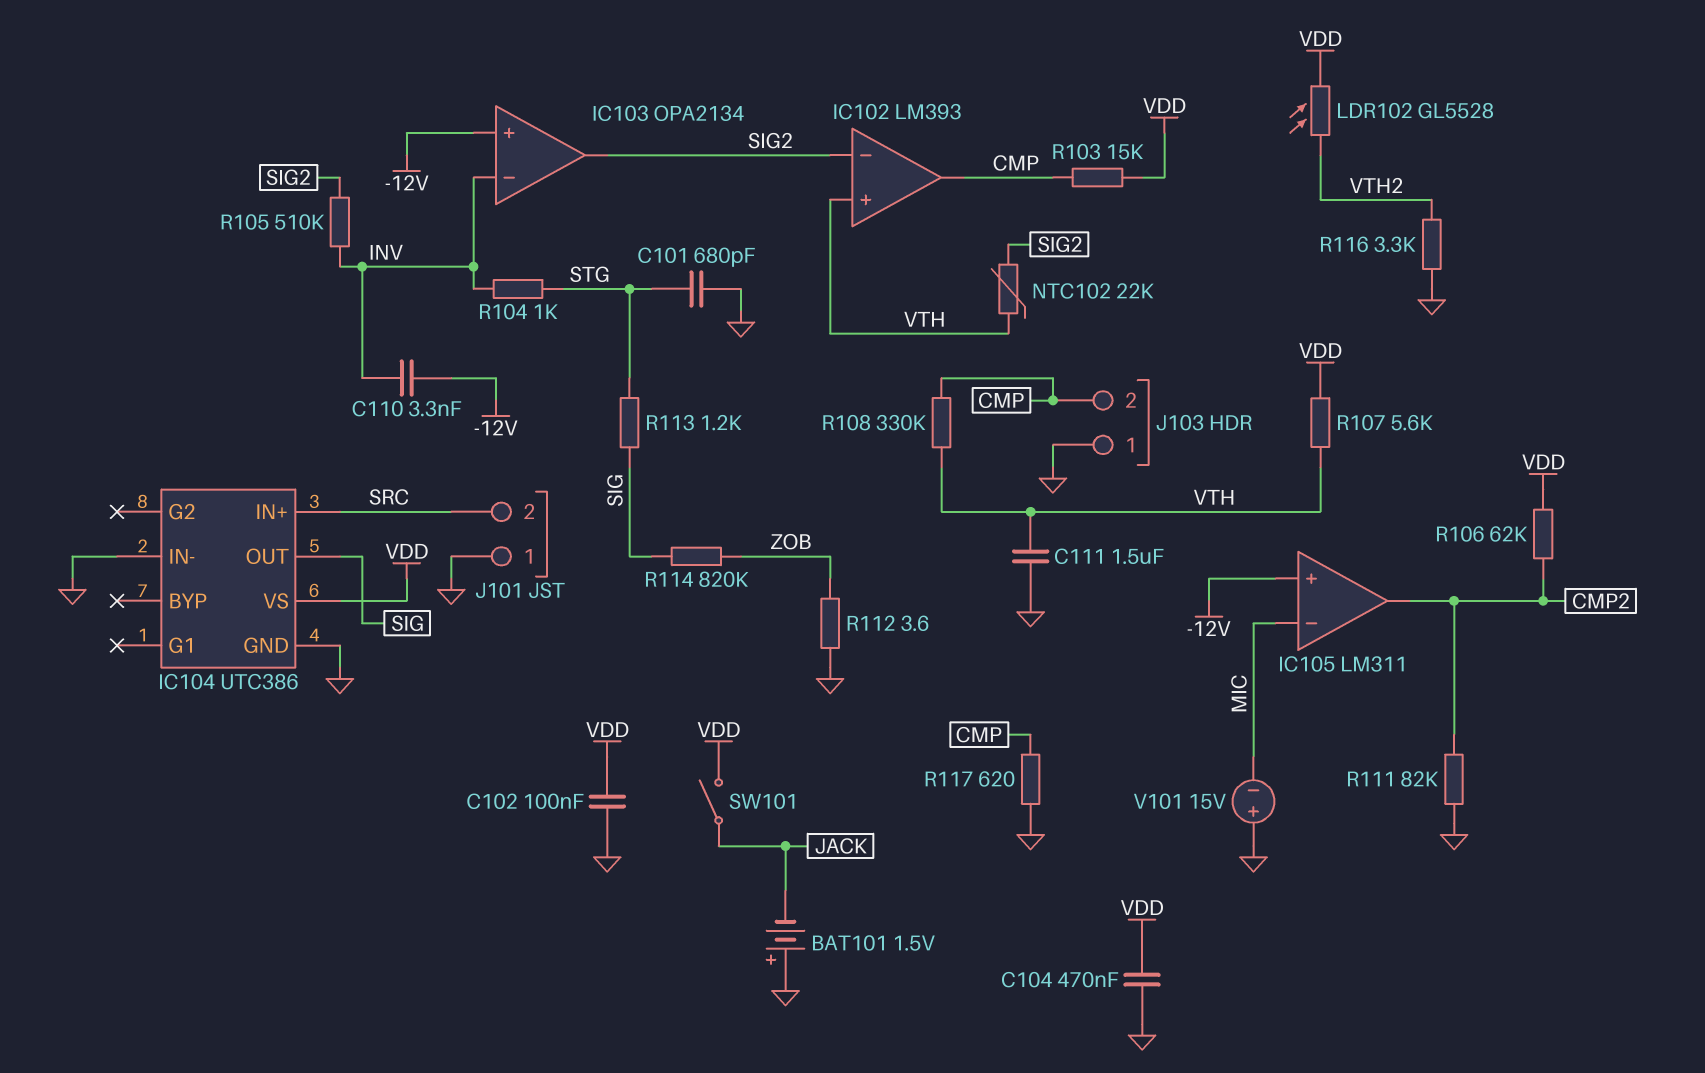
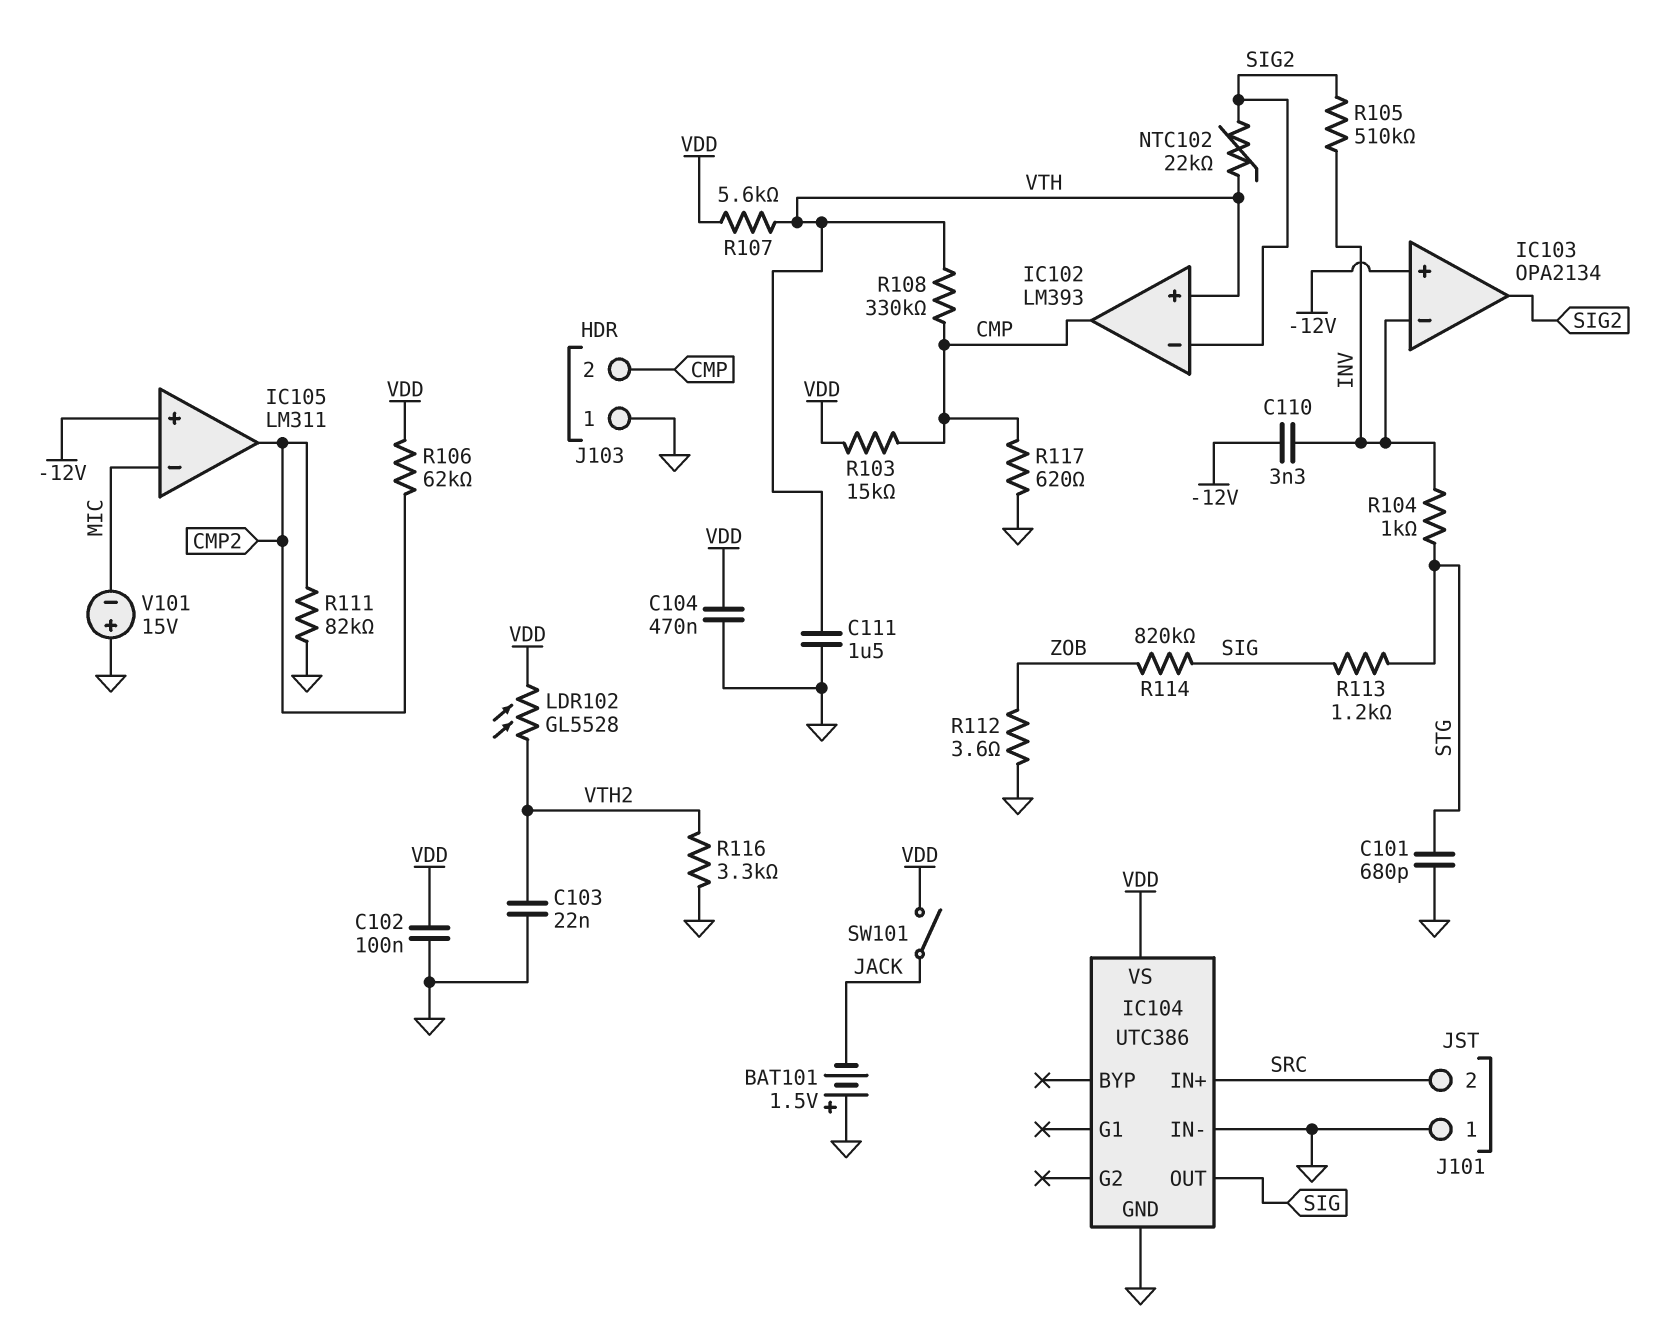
C103: none -> 22nF (GND, VTH2)

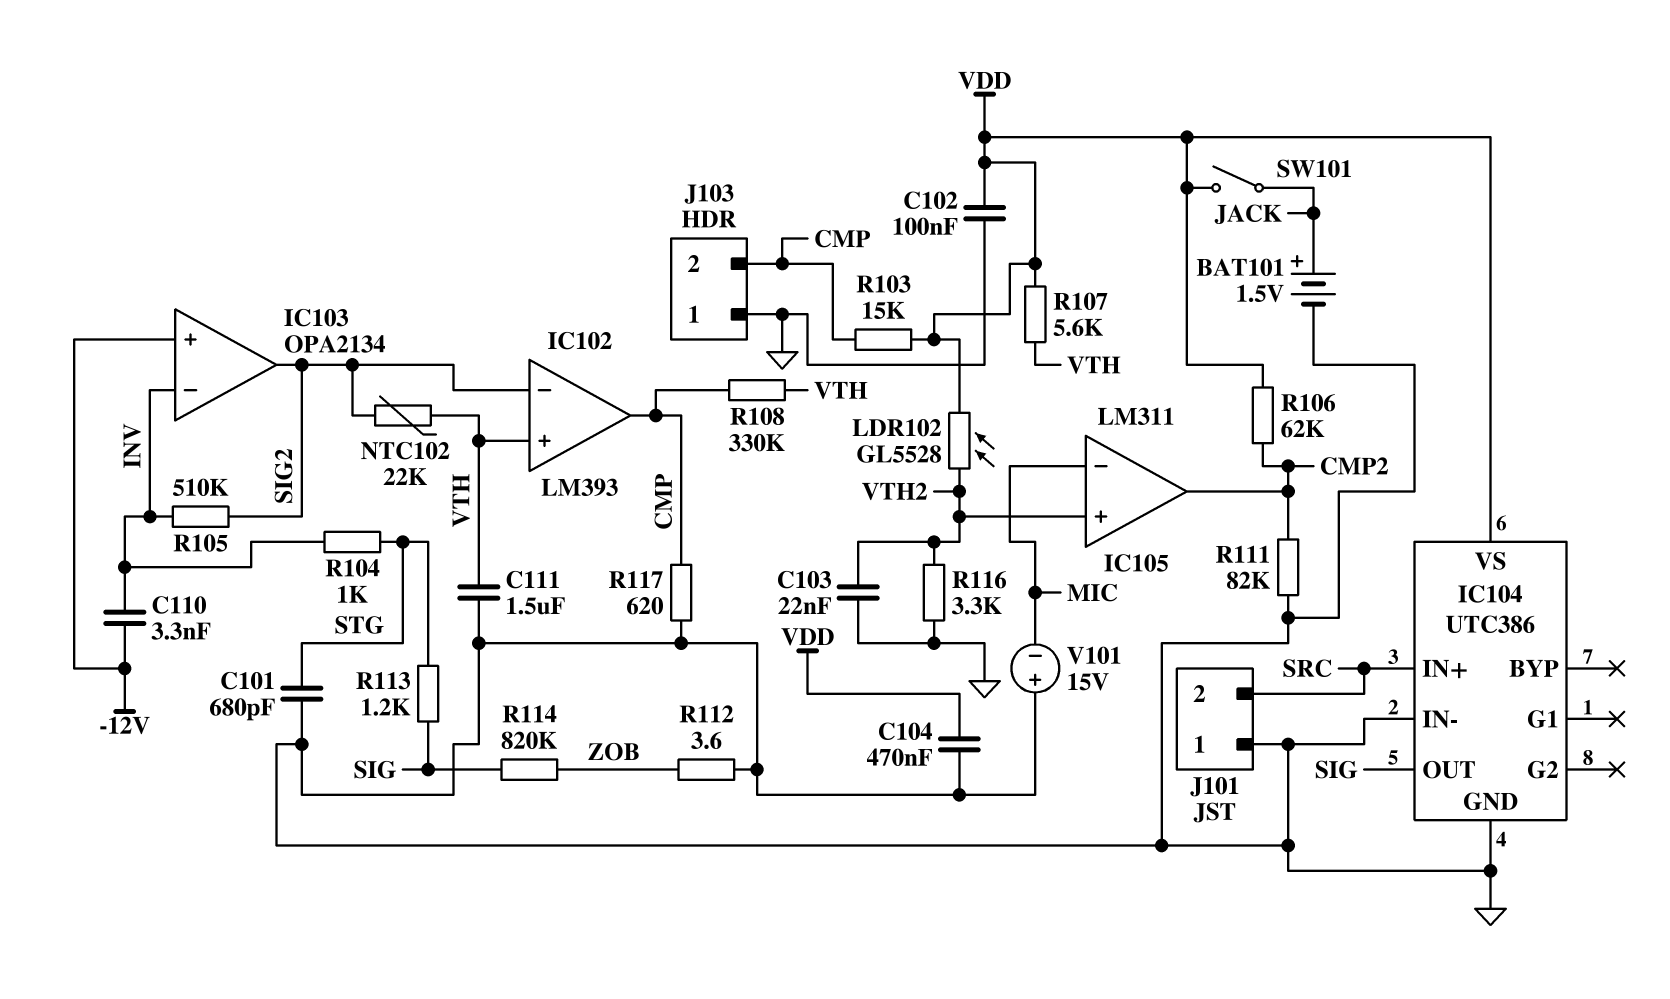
BAT101: 1.5V (plus GND, minus JACK) -> 1.5V (plus JACK, minus GND)
IC105 pin in+: -12V -> VTH2

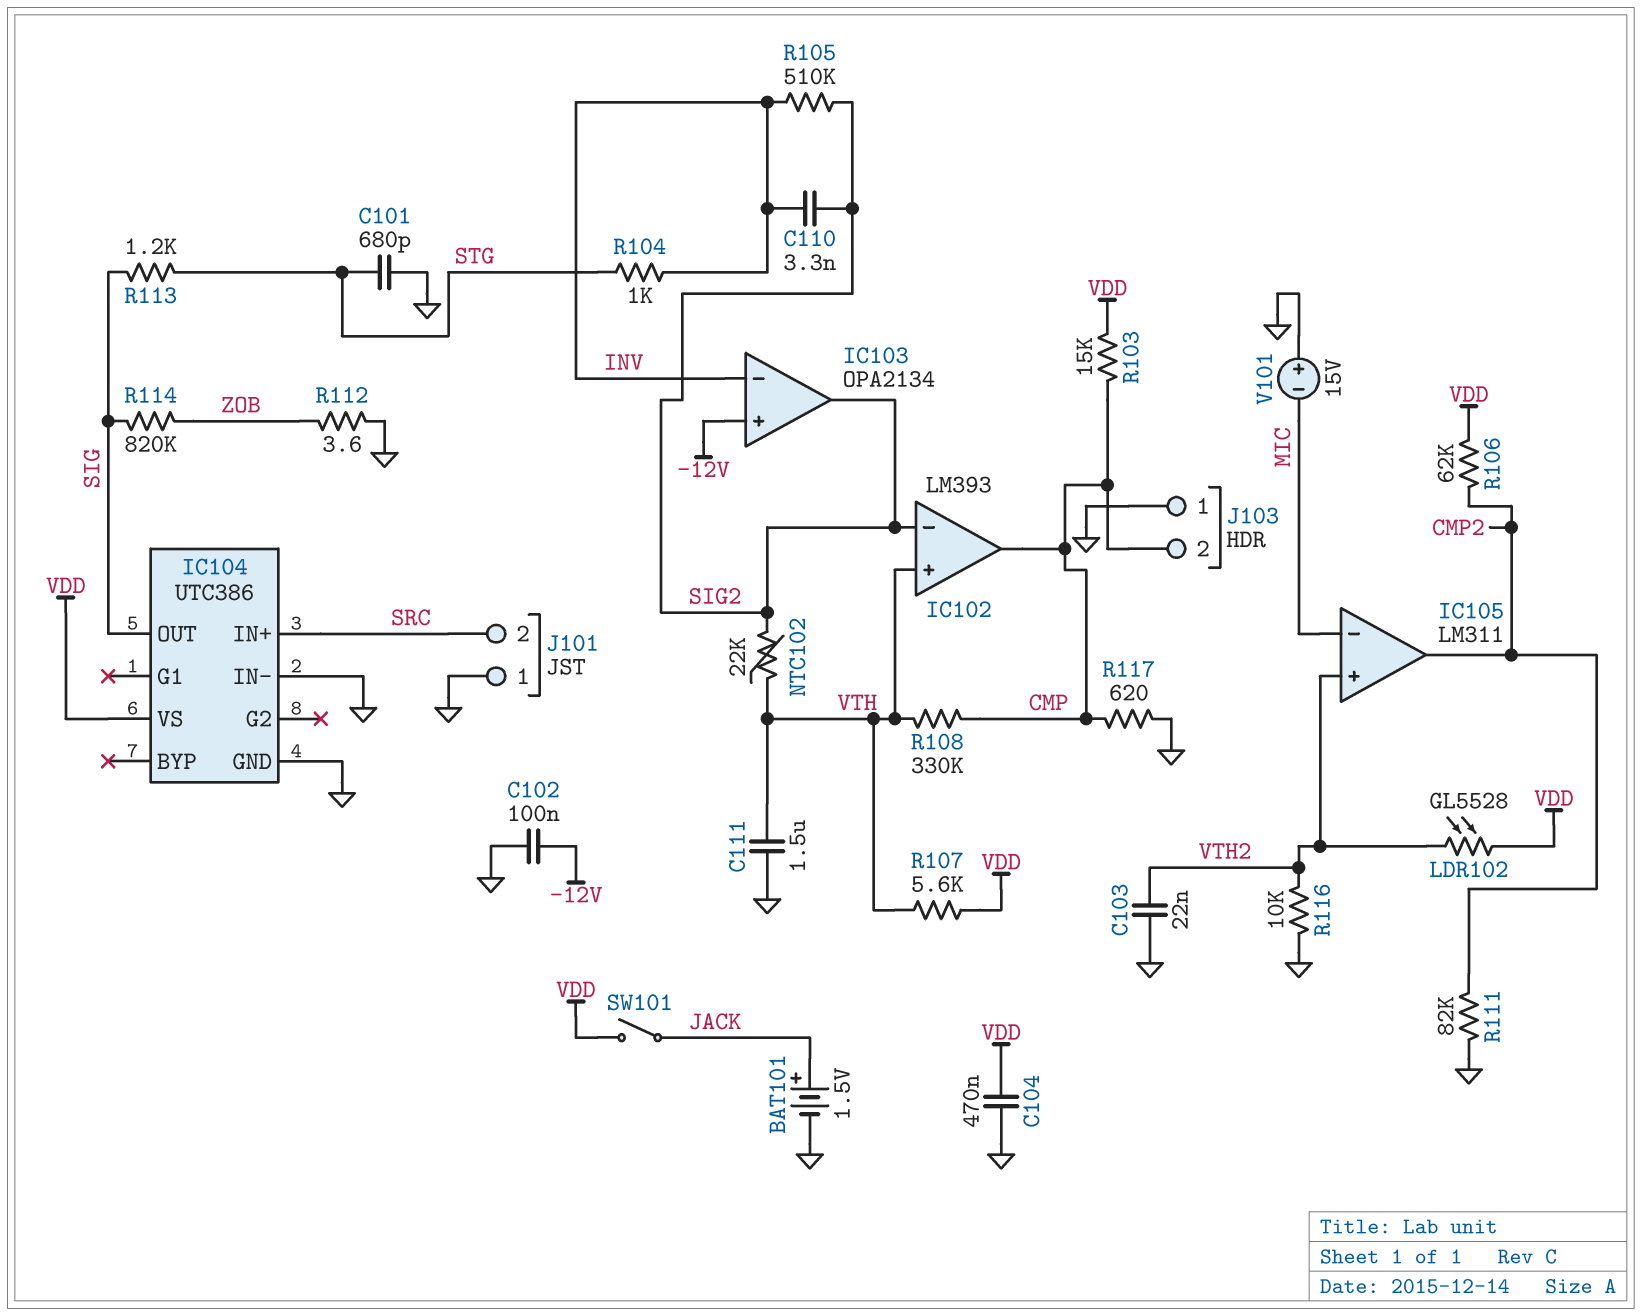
C102: 100nF (GND, VDD) -> 100nF (-12V, GND)
C110: 3.3nF (-12V, INV) -> 3.3nF (INV, SIG2)
R116: 3.3k (GND, VTH2) -> 10k (GND, VTH2)

